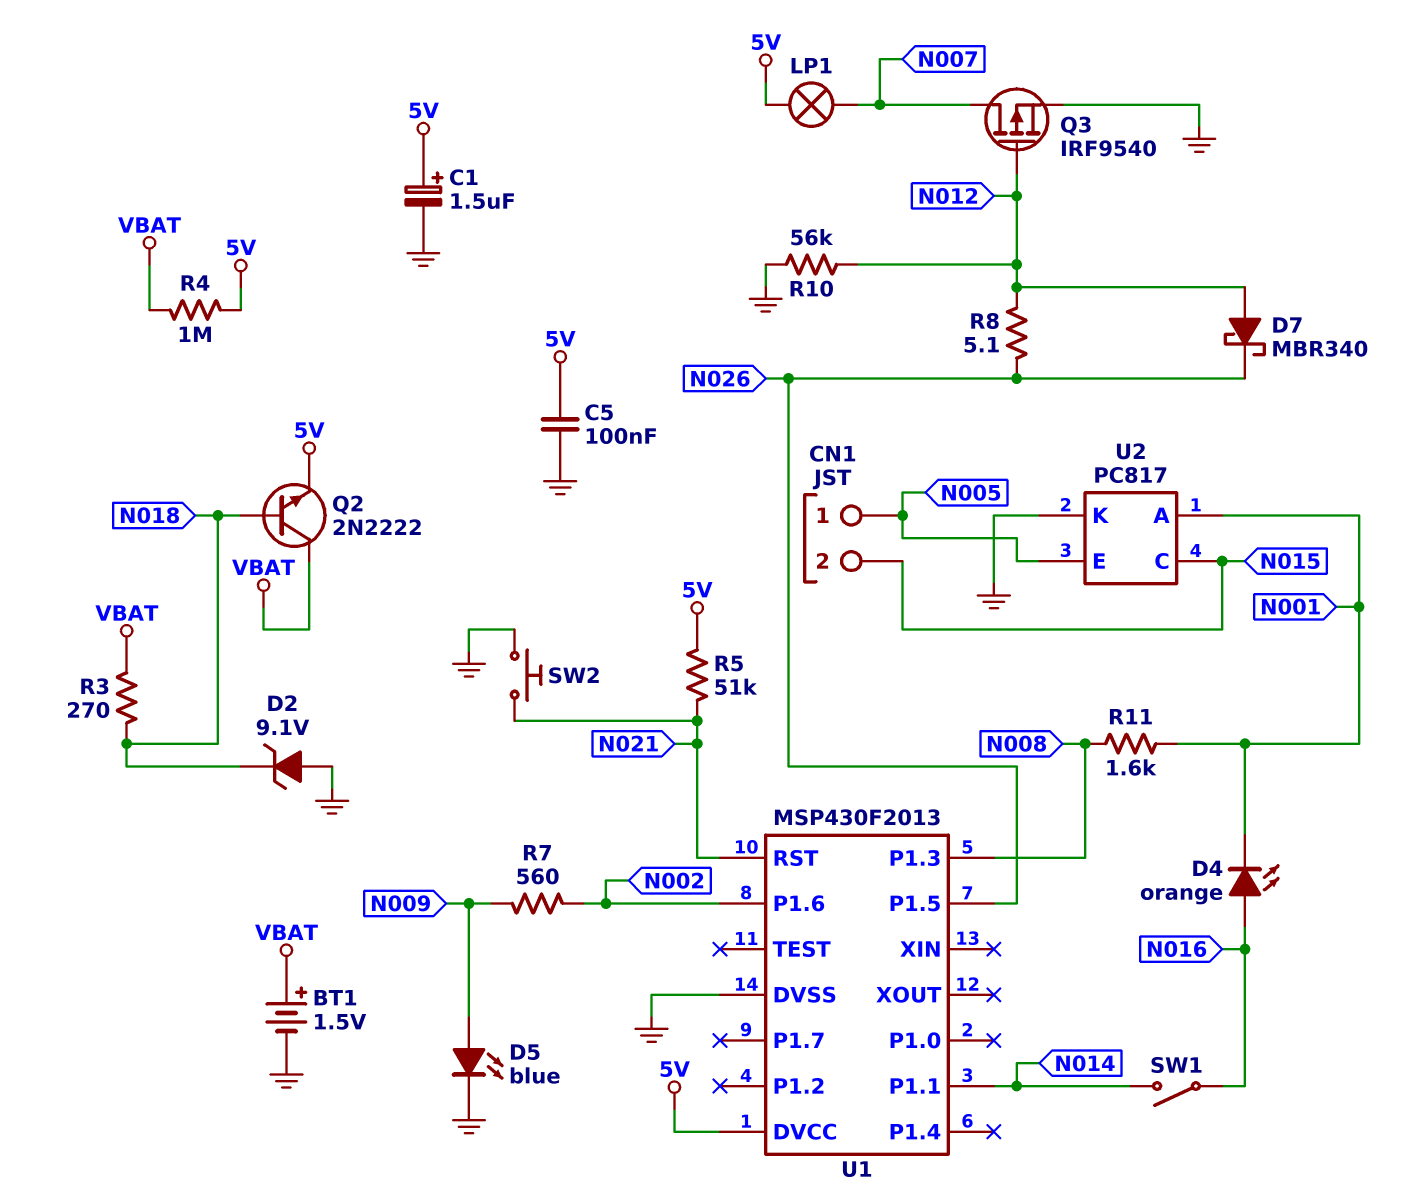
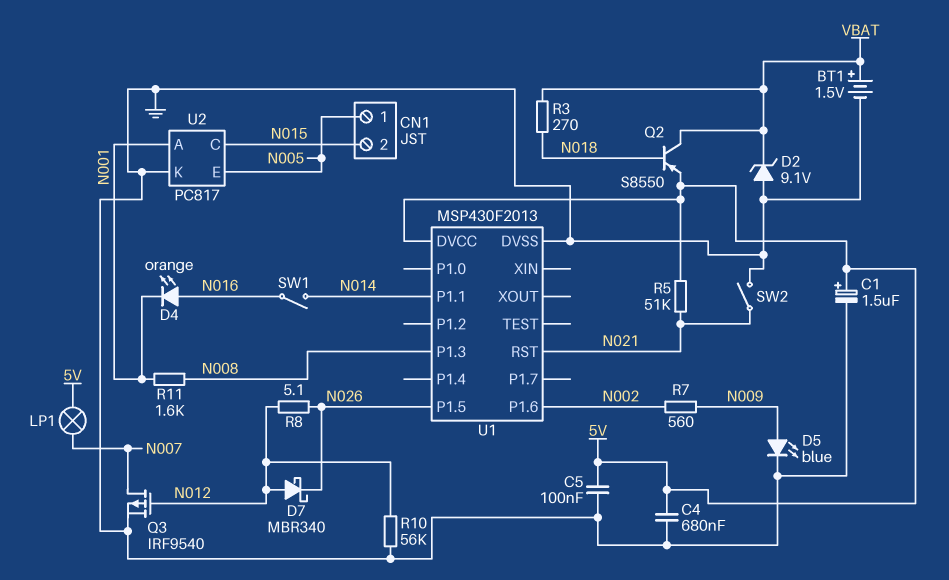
C4: none -> 680nF (5V, GND)
D2: zener 9.1V (A GND, K N018) -> zener 9.1V (A GND, K VBAT)
Q2: NPN 2N2222 (B N018, C VBAT, E 5V) -> PNP S8550 (B N018, C VBAT, E 5V)
R4: 1M (5V, VBAT) -> none
SW2: button (GND, N021) -> switch (GND, N021)

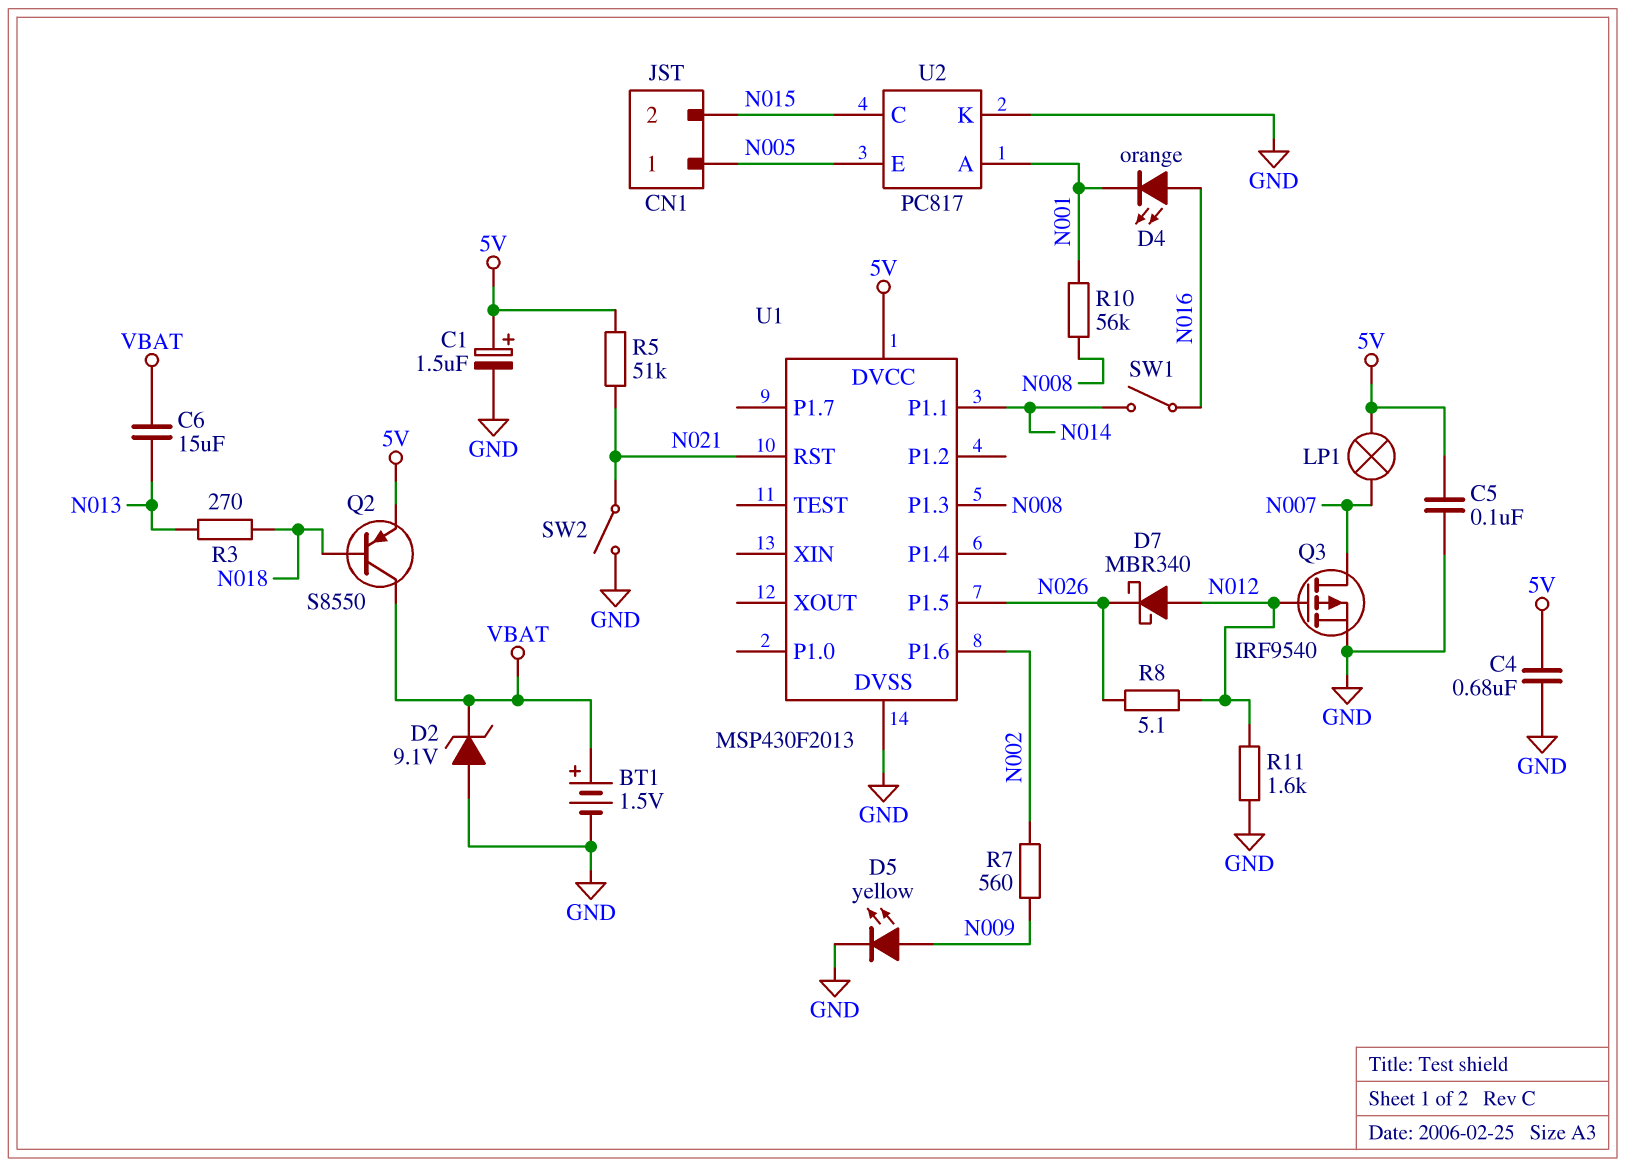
C6: none -> 15uF (N013, VBAT)
D5: LED blue (A N009, K GND) -> LED yellow (A N009, K GND)
R3: 270 (N018, VBAT) -> 270 (N013, N018)
R10: 56k (GND, N012) -> 56k (N001, N008)
R11: 1.6k (N001, N008) -> 1.6k (GND, N012)

